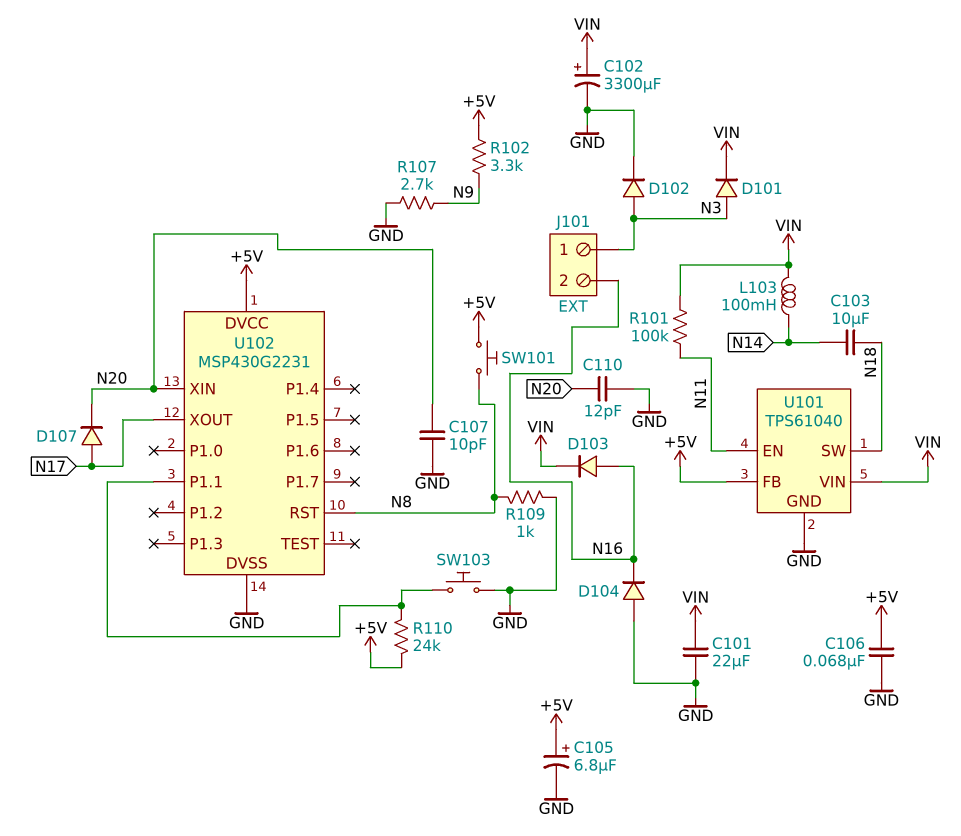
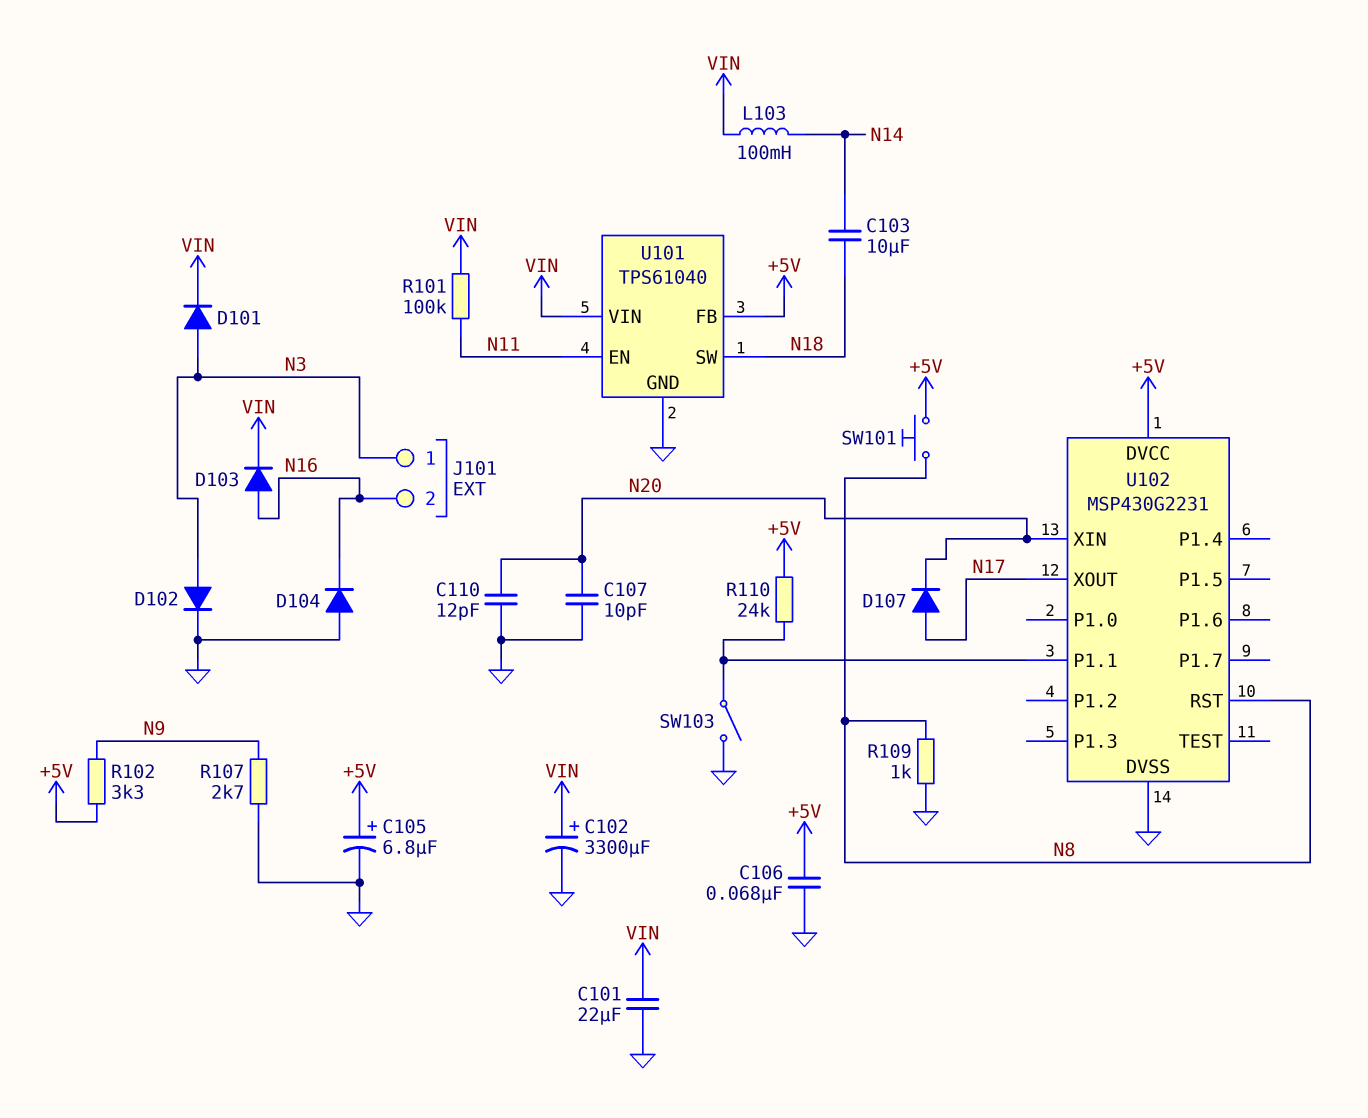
SW103: button (GND, U102/P1.1) -> switch (GND, U102/P1.1)

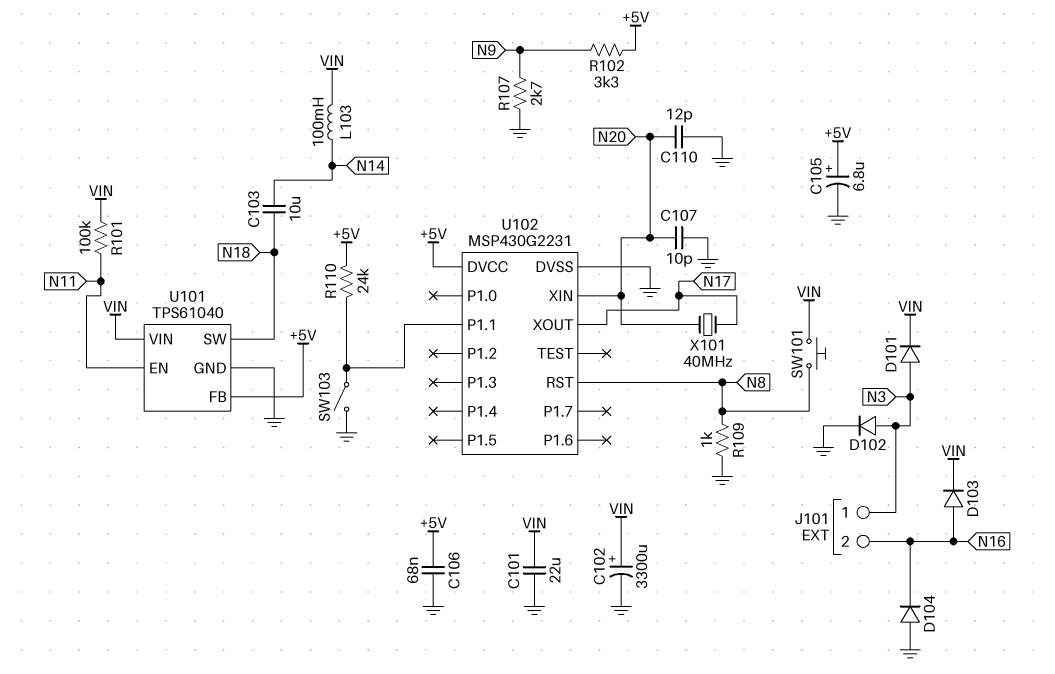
D107: diode (A N17, K N20) -> none
SW101: button (+5V, N8) -> button (N8, VIN)
X101: none -> 40MHz (N17, N20)

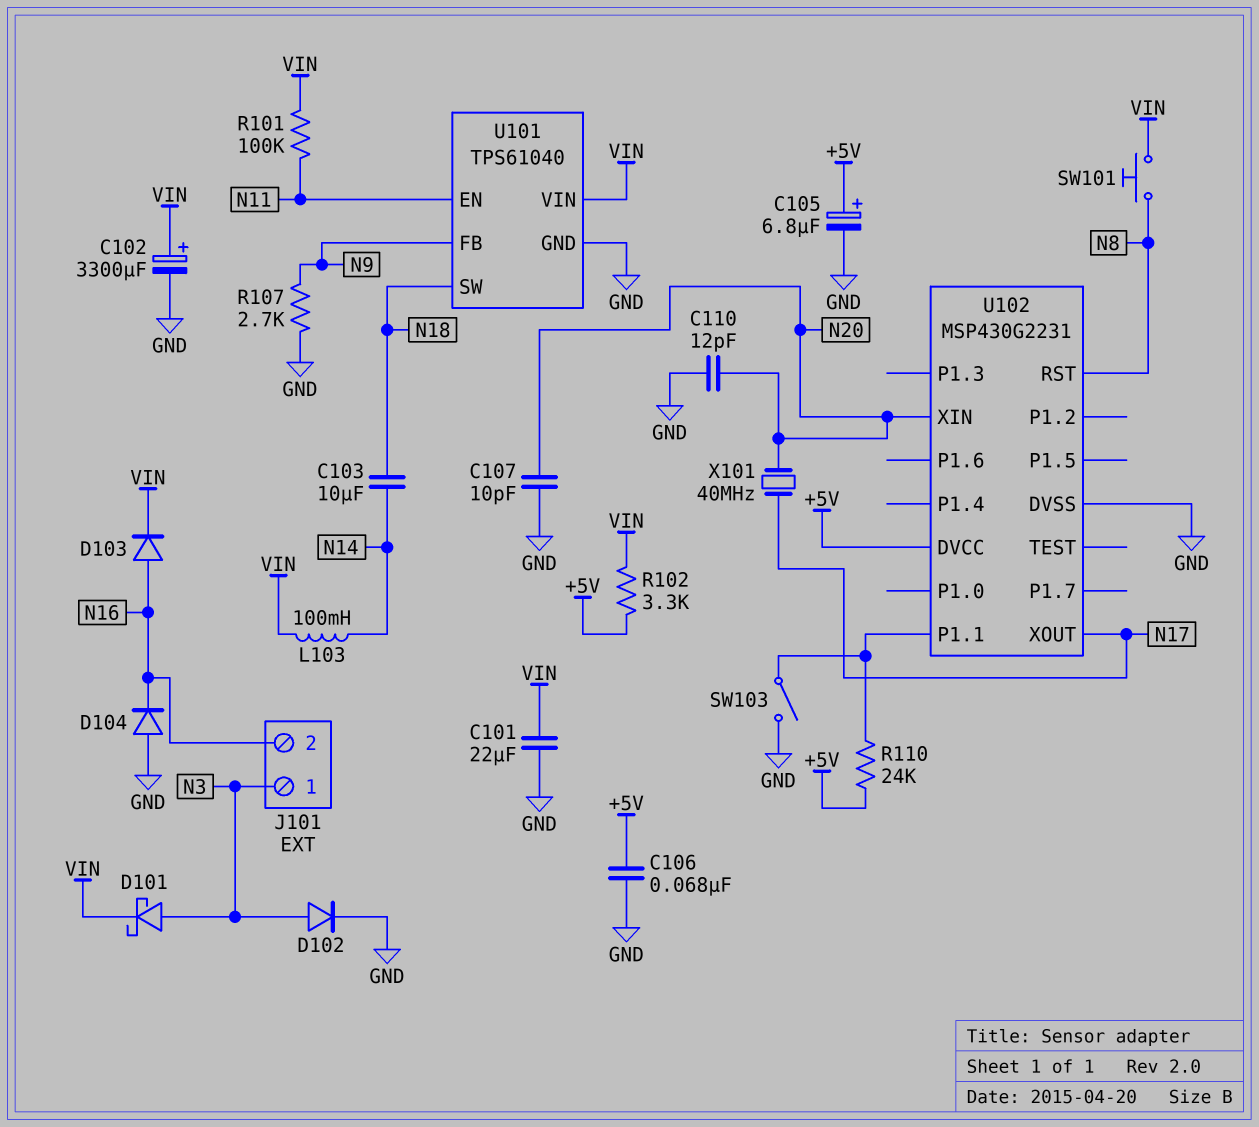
D101: diode (A N3, K VIN) -> schottky (A N3, K VIN)
R102: 3.3k (+5V, N9) -> 3.3k (+5V, VIN)
R109: 1k (GND, N8) -> none
U101 pin FB: +5V -> N9

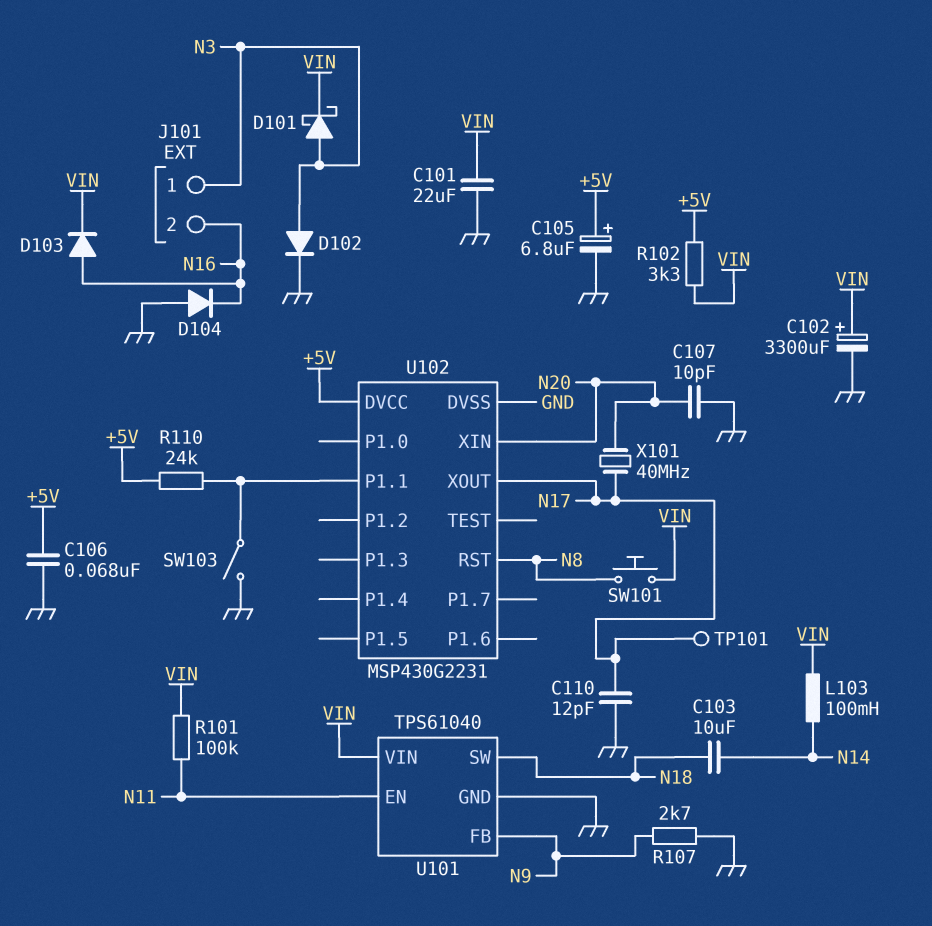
C110: 12pF (GND, N20) -> 12pF (GND, N17)
TP101: none -> test point (N17)

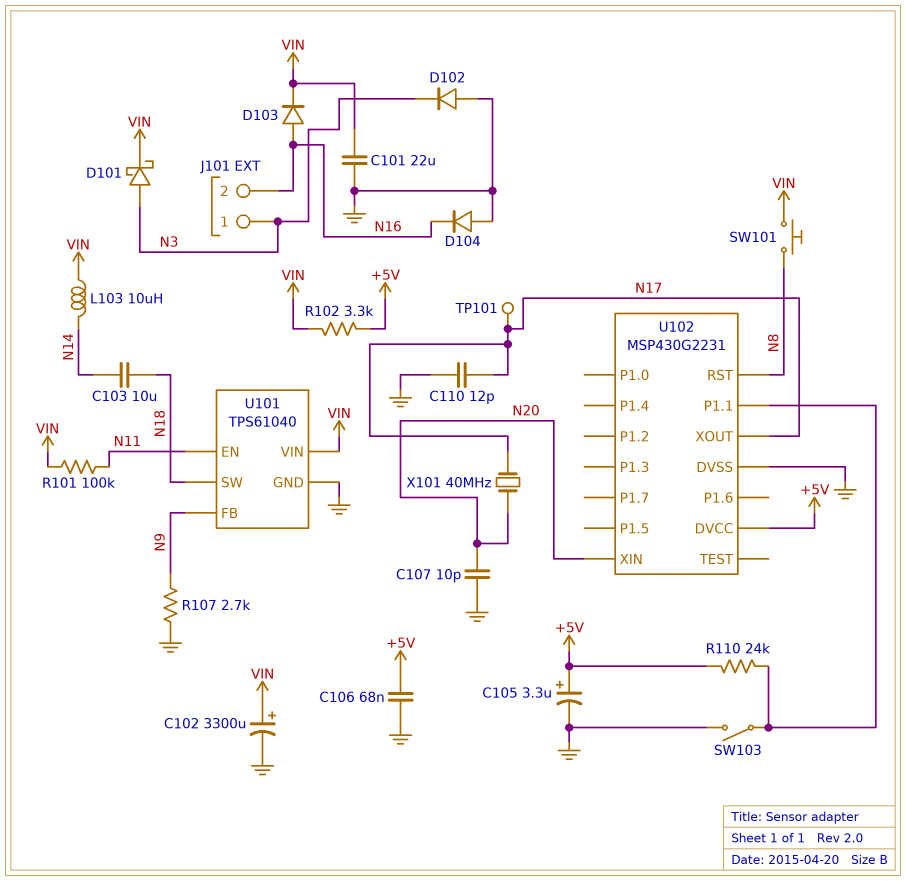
C105: 6.8uF (plus +5V, minus GND) -> 3.3uF (plus +5V, minus GND)
D102: diode (A N3, K GND) -> diode (A GND, K N3)
L103: 100mH (N14, VIN) -> 10uH (N14, VIN)

